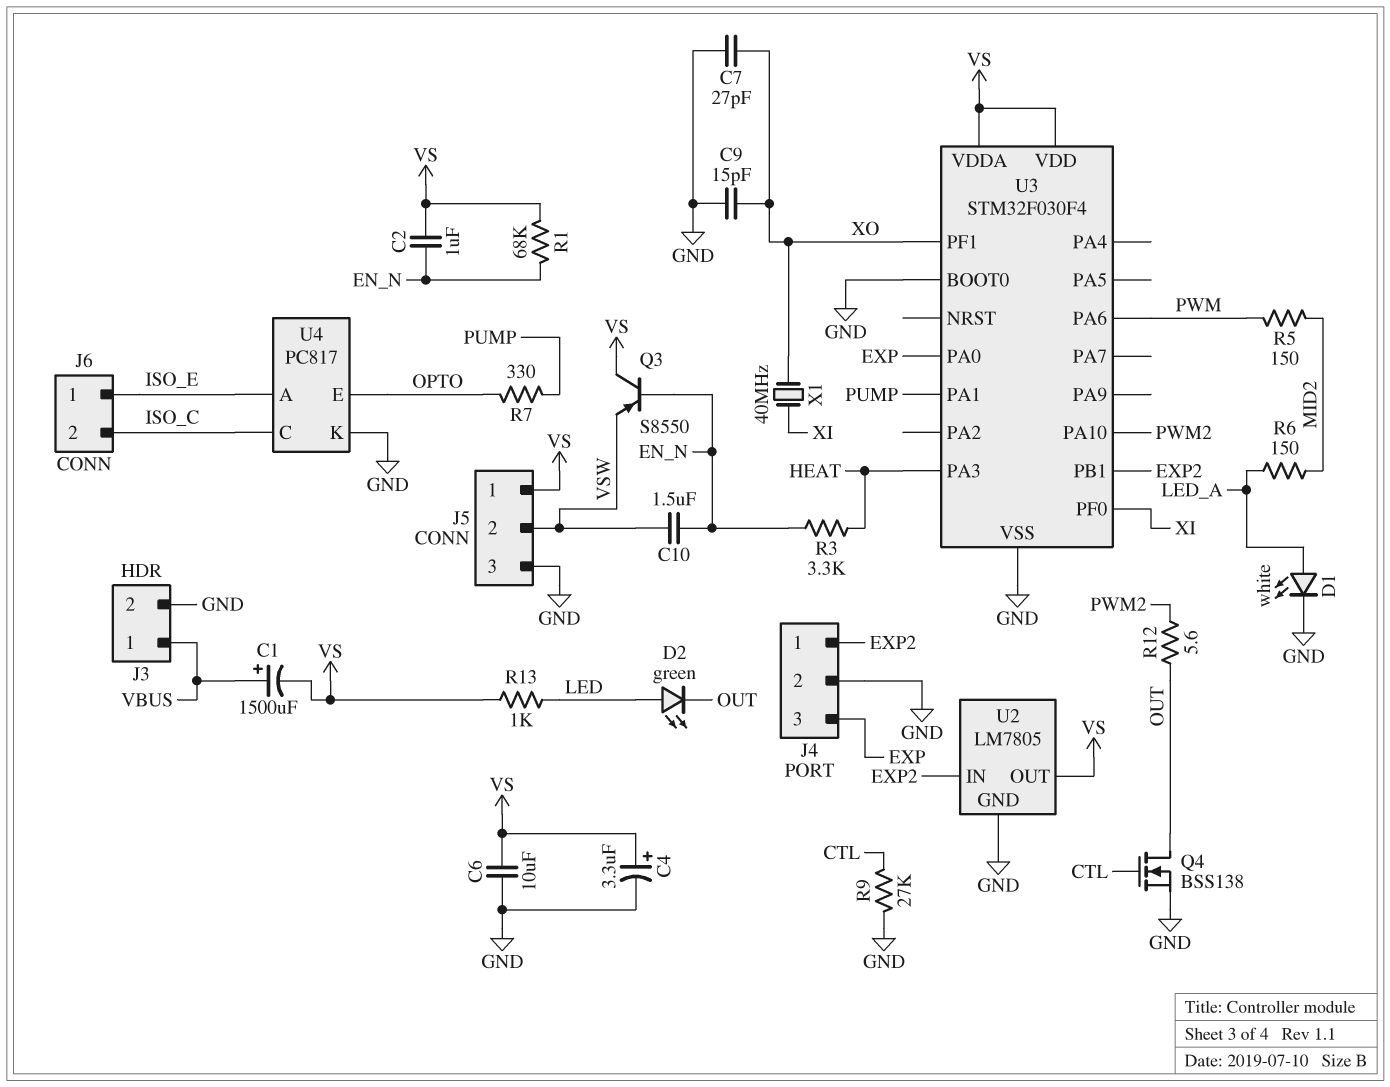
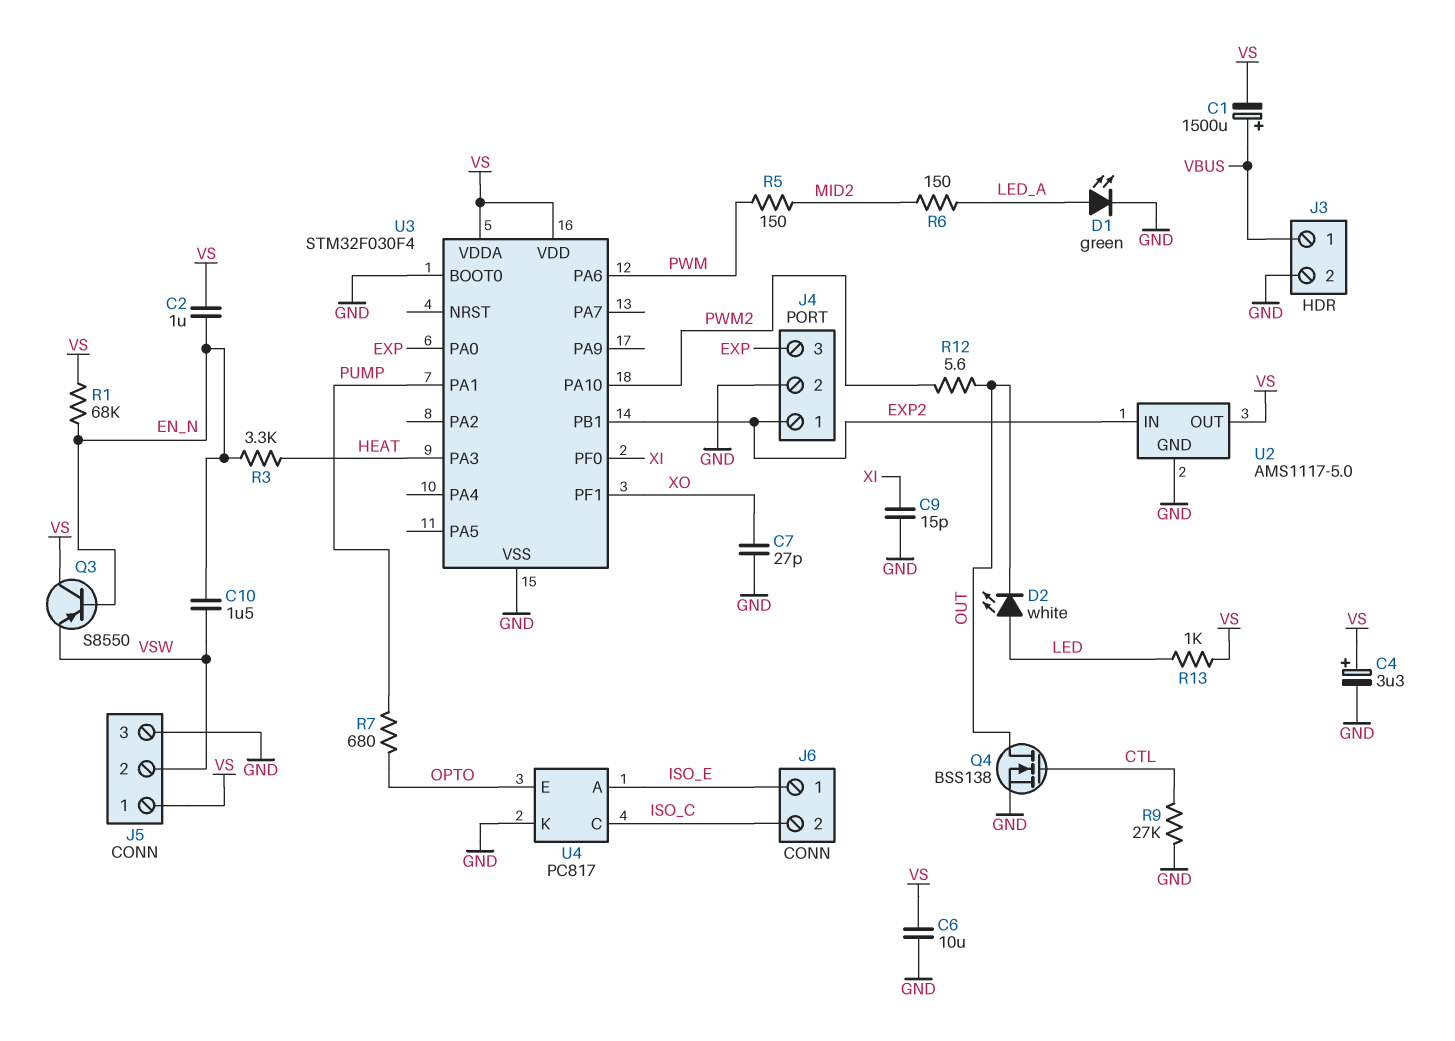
C9: 15pF (GND, XO) -> 15pF (GND, XI)
D1: LED white (A LED_A, K GND) -> LED green (A LED_A, K GND)
D2: LED green (A LED, K OUT) -> LED white (A LED, K OUT)
R7: 330 (OPTO, PUMP) -> 680 (OPTO, PUMP)
U2: LM7805 -> AMS1117-5.0
X1: 40MHz (XI, XO) -> none

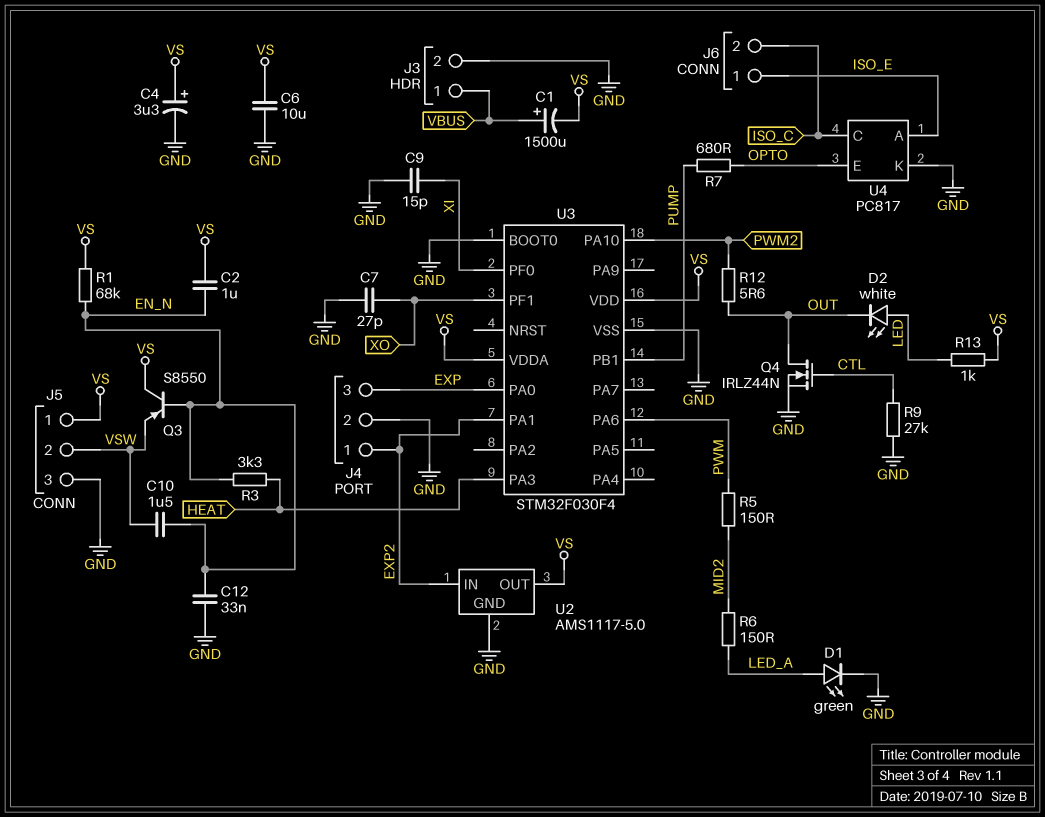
C12: none -> 33nF (EN_N, GND)
Q4: NMOS BSS138 (G CTL, D OUT, S GND) -> NMOS IRLZ44N (G CTL, D OUT, S GND)
U3 pin PA1: PUMP -> EXP2
U3 pin PB1: EXP2 -> PUMP

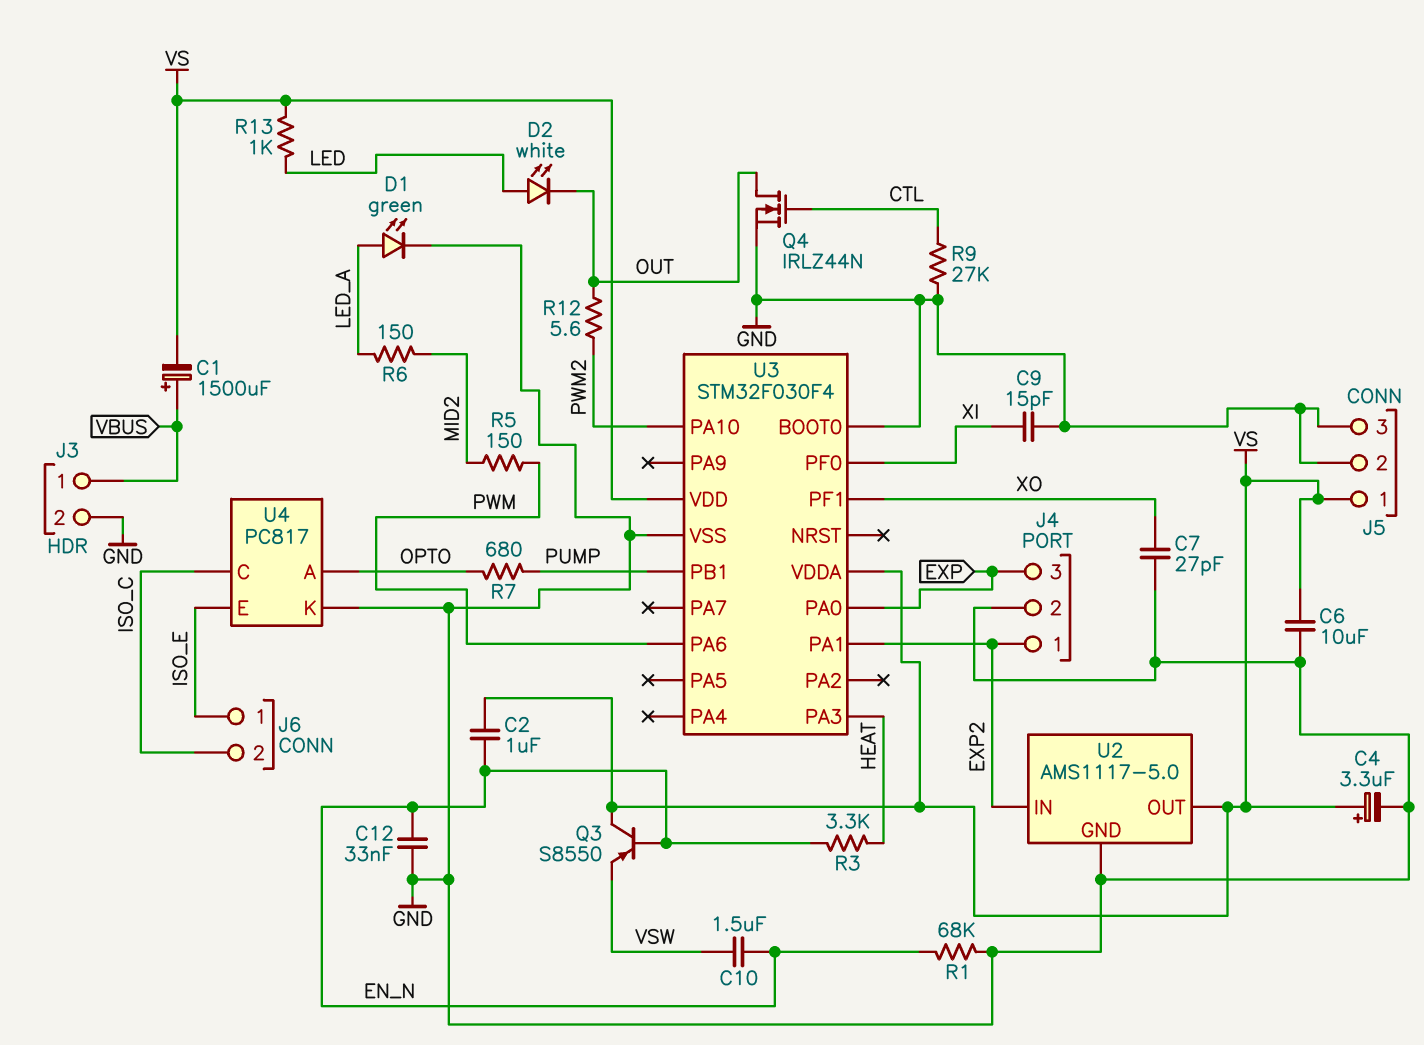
J5 pin 2: VSW -> GND
R1: 68k (EN_N, VS) -> 68k (EN_N, GND)
U4 pin A: ISO_E -> OPTO
U4 pin E: OPTO -> ISO_E

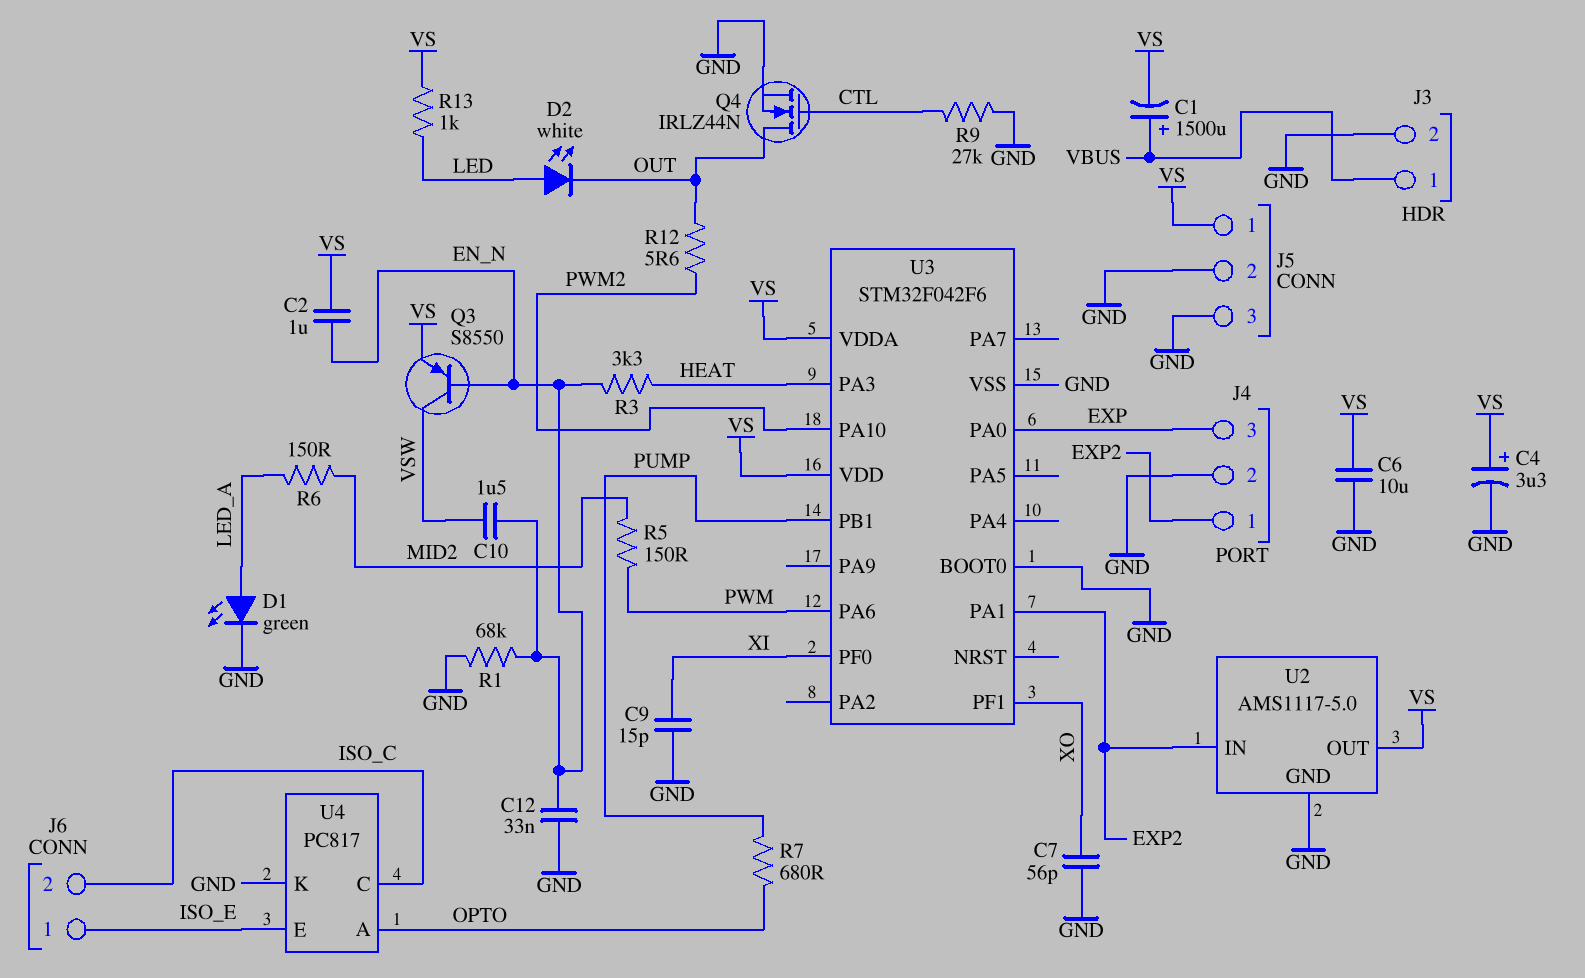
C7: 27pF (GND, XO) -> 56pF (GND, XO)
Q3: PNP S8550 (B EN_N, C VS, E VSW) -> PNP S8550 (B EN_N, C VSW, E VS)
U3: STM32F030F4 -> STM32F042F6

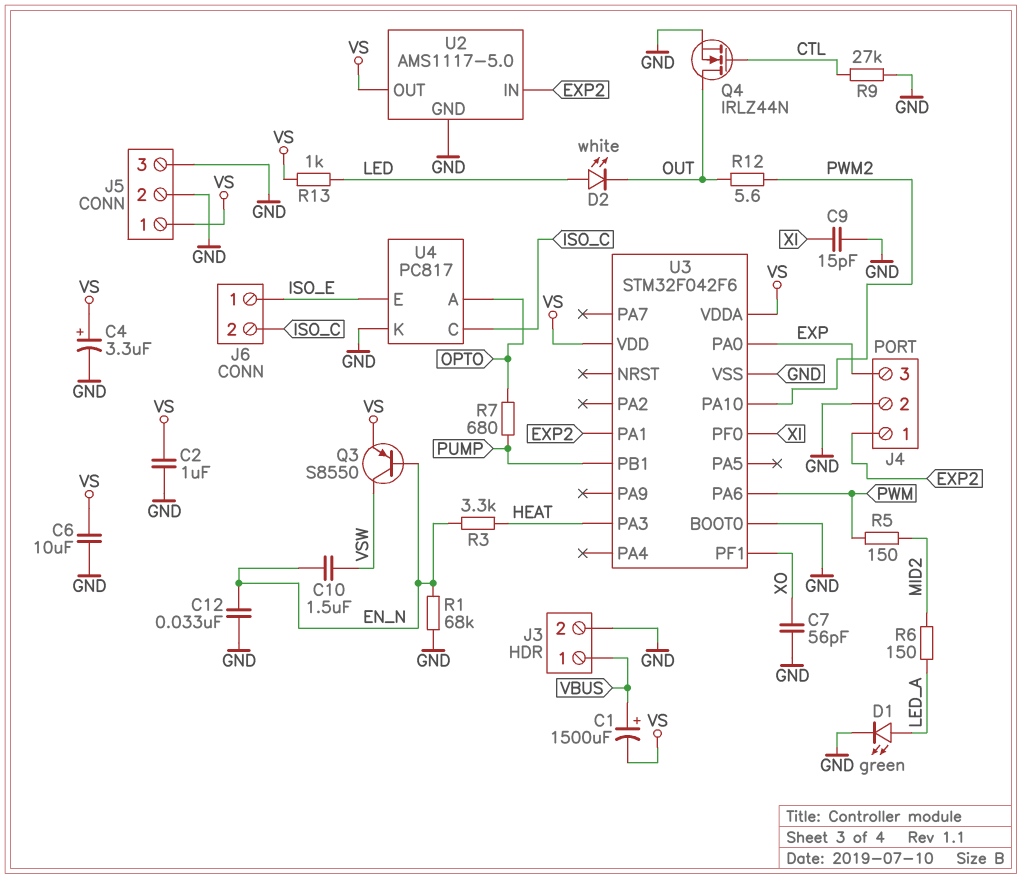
C2: 1uF (EN_N, VS) -> 1uF (GND, VS)

